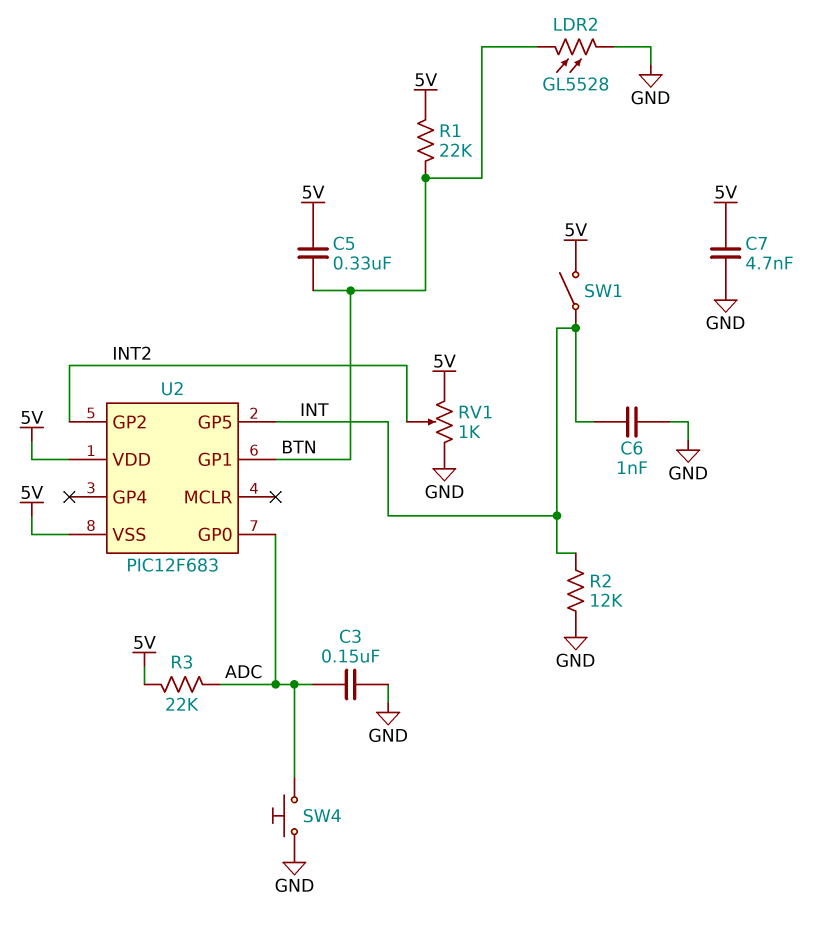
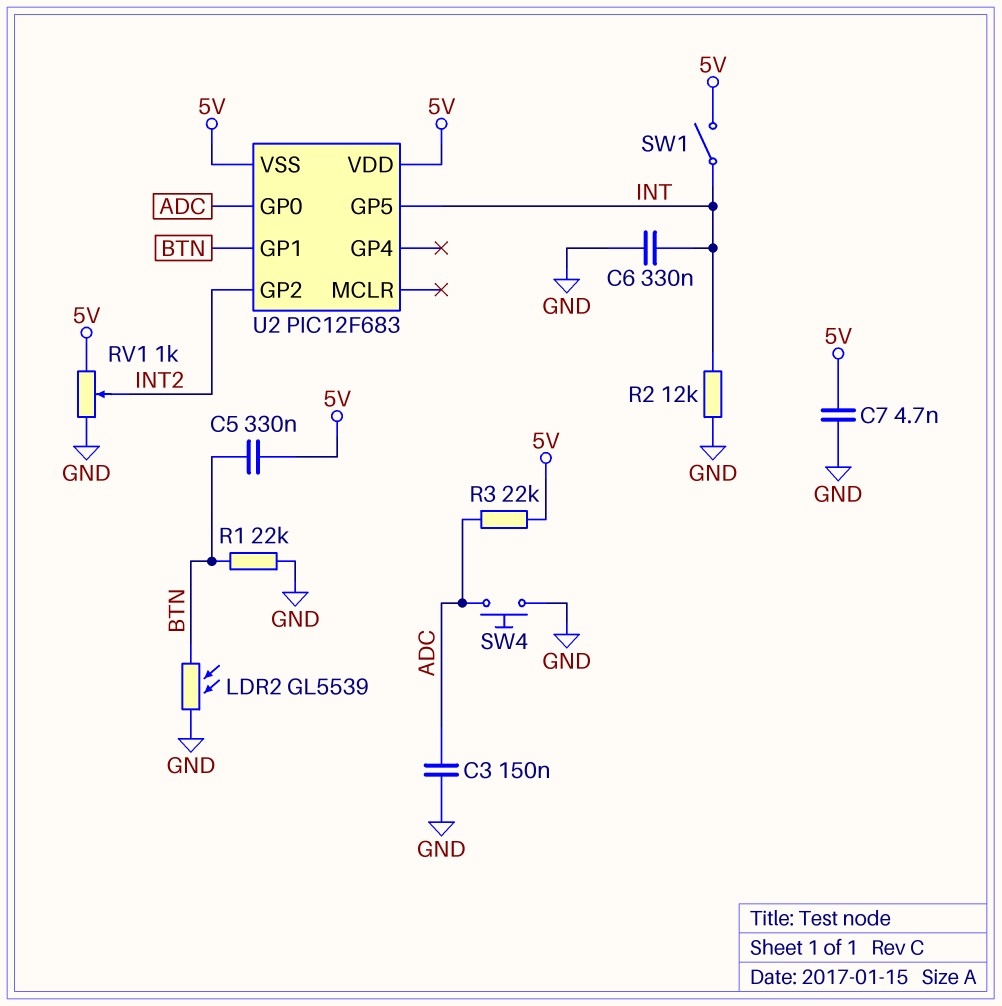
C6: 1nF (GND, INT) -> 330nF (GND, INT)
LDR2: GL5528 (BTN, GND) -> GL5539 (BTN, GND)
R1: 22k (5V, BTN) -> 22k (BTN, GND)

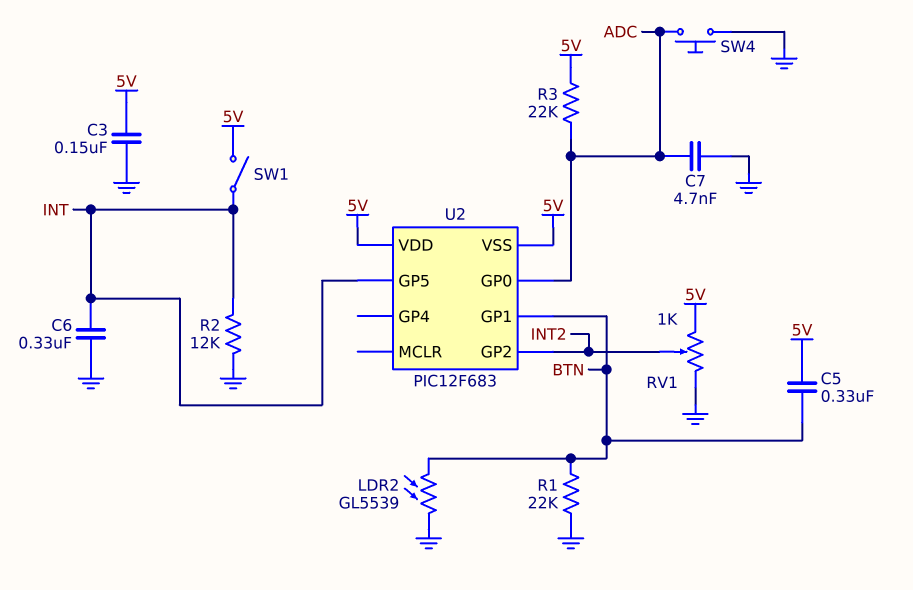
C3: 150nF (ADC, GND) -> 150nF (5V, GND)
C7: 4.7nF (5V, GND) -> 4.7nF (ADC, GND)

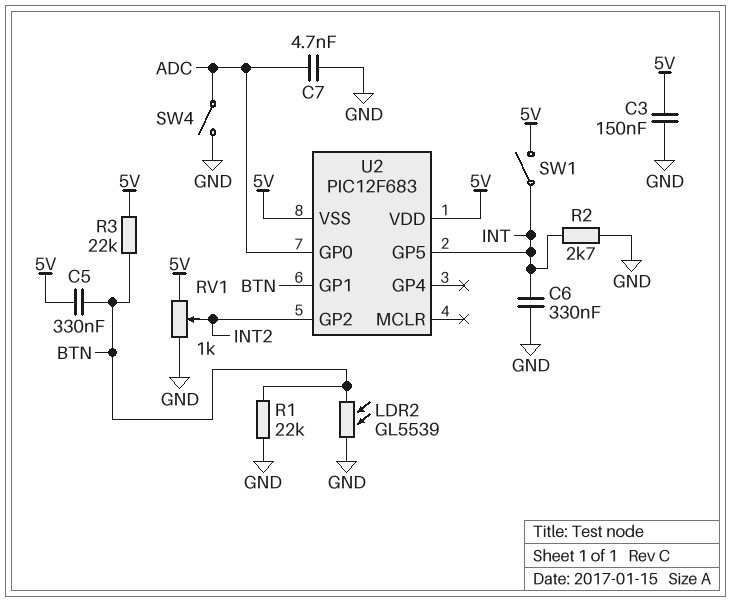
R2: 12k (GND, INT) -> 2.7k (GND, INT)
R3: 22k (5V, ADC) -> 22k (5V, BTN)
SW4: button (ADC, GND) -> switch (ADC, GND)

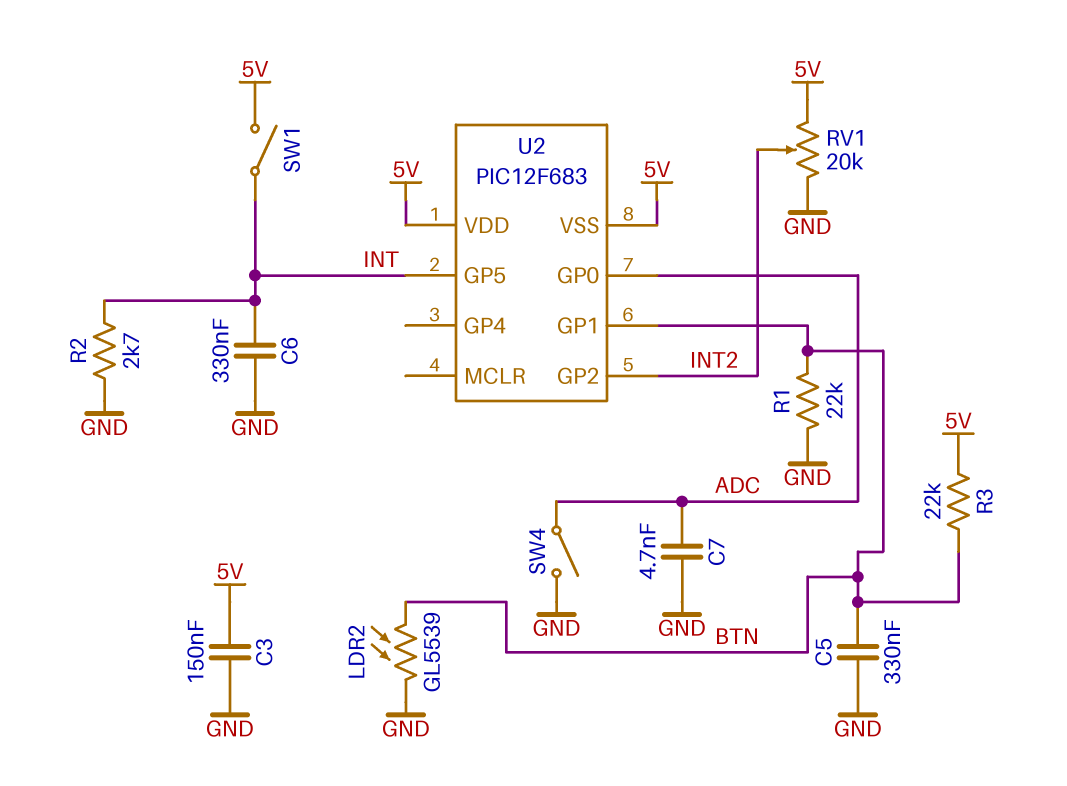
C5: 330nF (5V, BTN) -> 330nF (BTN, GND)
RV1: 1k (5V, GND, wiper INT2) -> 20k (5V, GND, wiper INT2)

